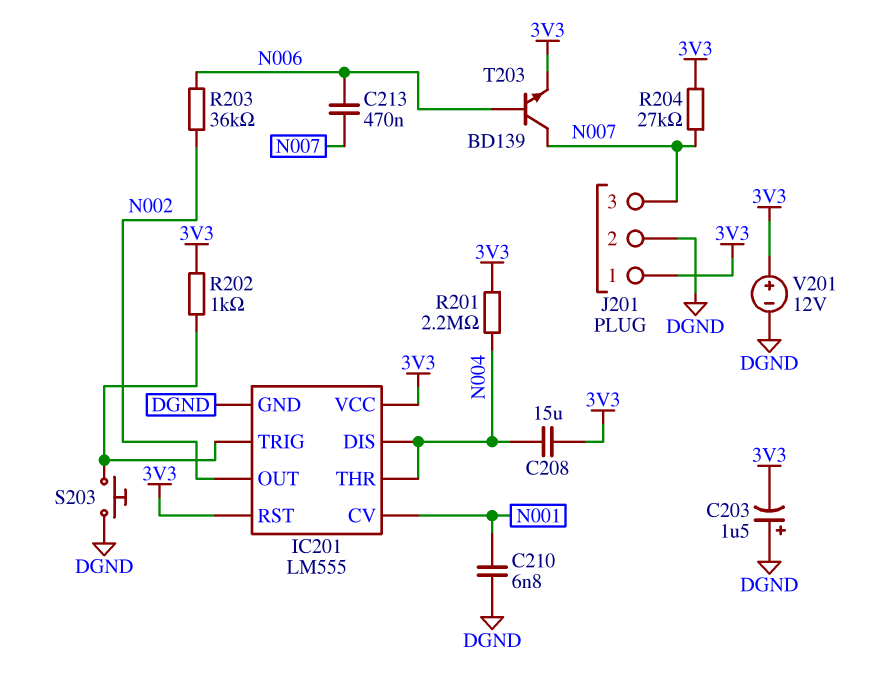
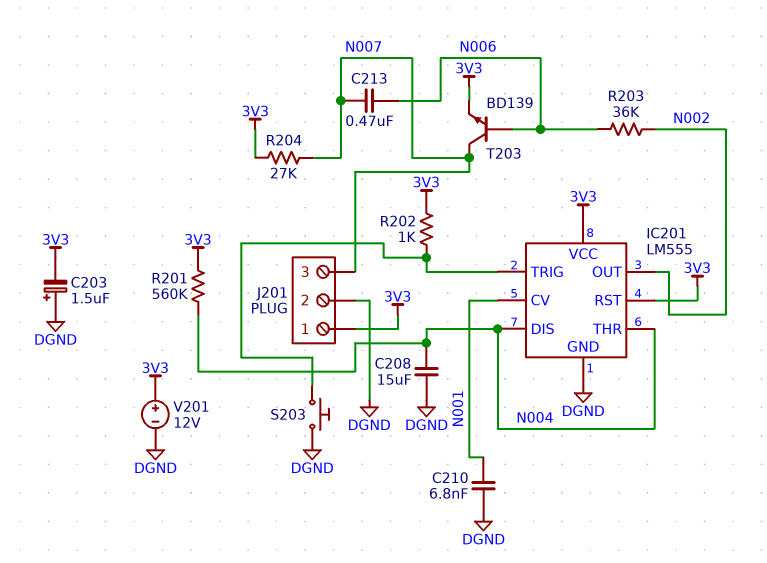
C208: 15uF (3V3, N004) -> 15uF (DGND, N004)
R201: 2.2M (3V3, N004) -> 560k (3V3, N004)

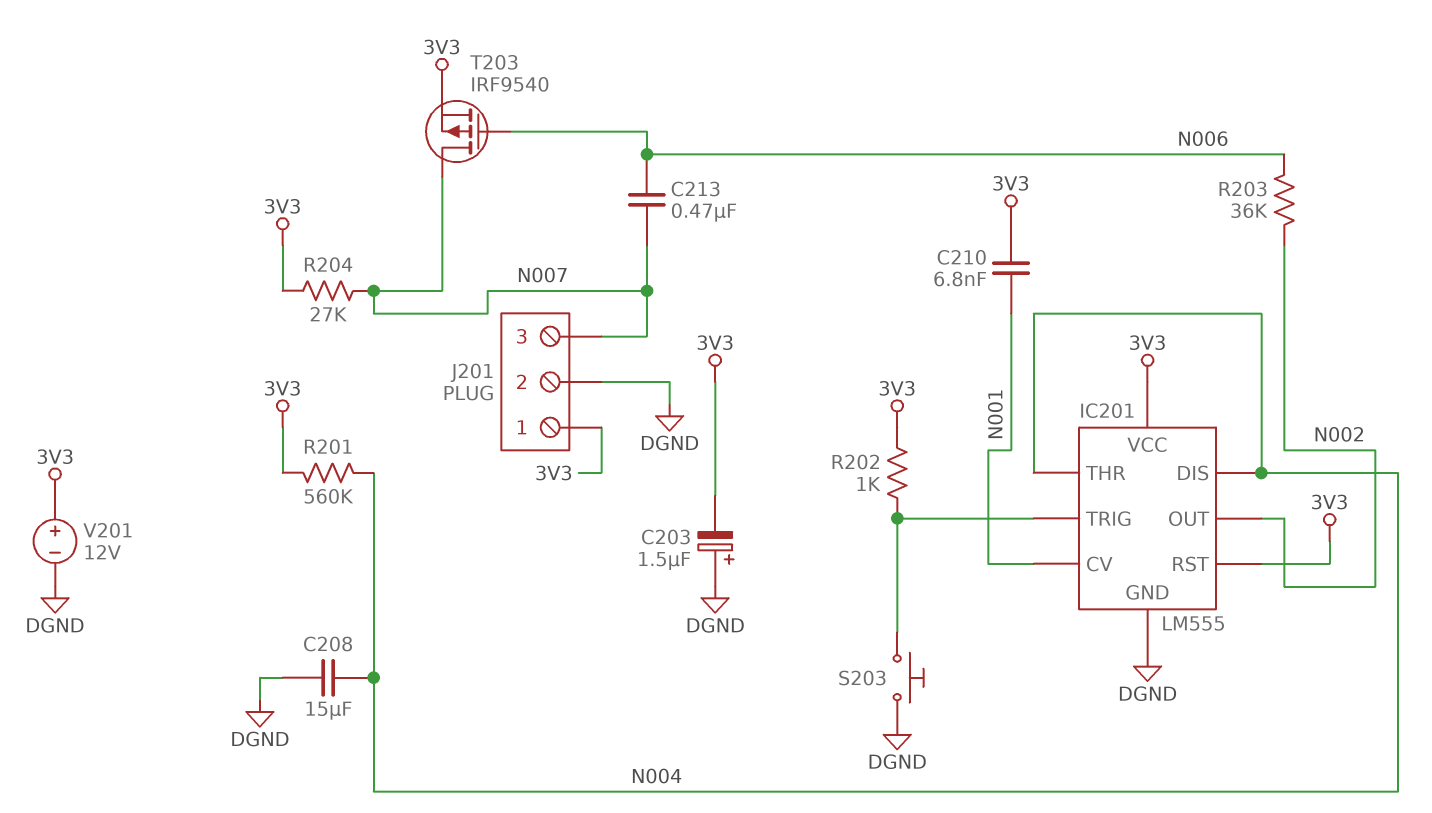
C210: 6.8nF (DGND, N001) -> 6.8nF (3V3, N001)
T203: NPN BD139 (B N006, C N007, E 3V3) -> PMOS IRF9540 (G N006, D N007, S 3V3)

